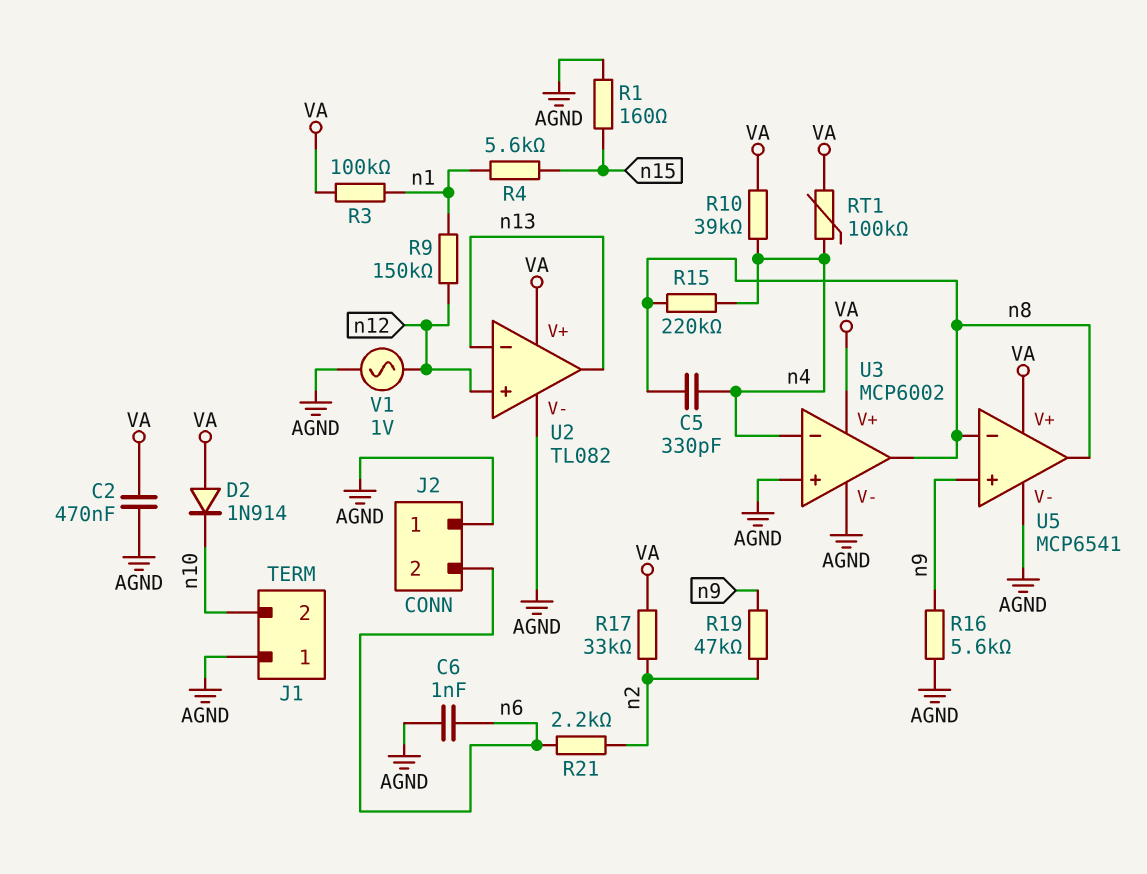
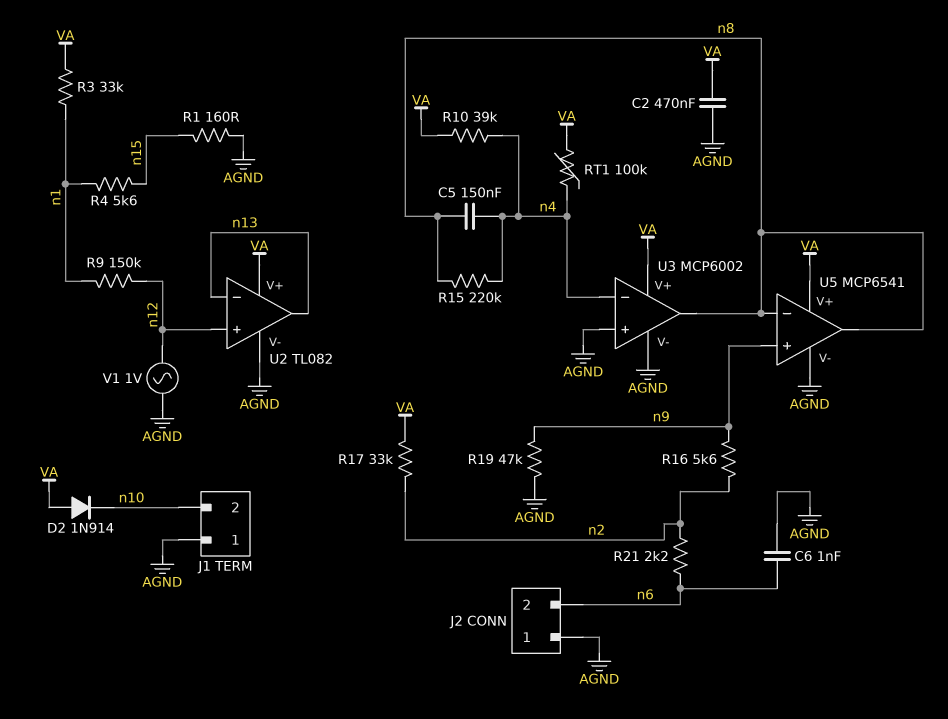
C5: 330pF (n4, n8) -> 150nF (n4, n8)
R3: 100k (VA, n1) -> 33k (VA, n1)
R16: 5.6k (AGND, n9) -> 5.6k (n2, n9)
R19: 47k (n2, n9) -> 47k (AGND, n9)

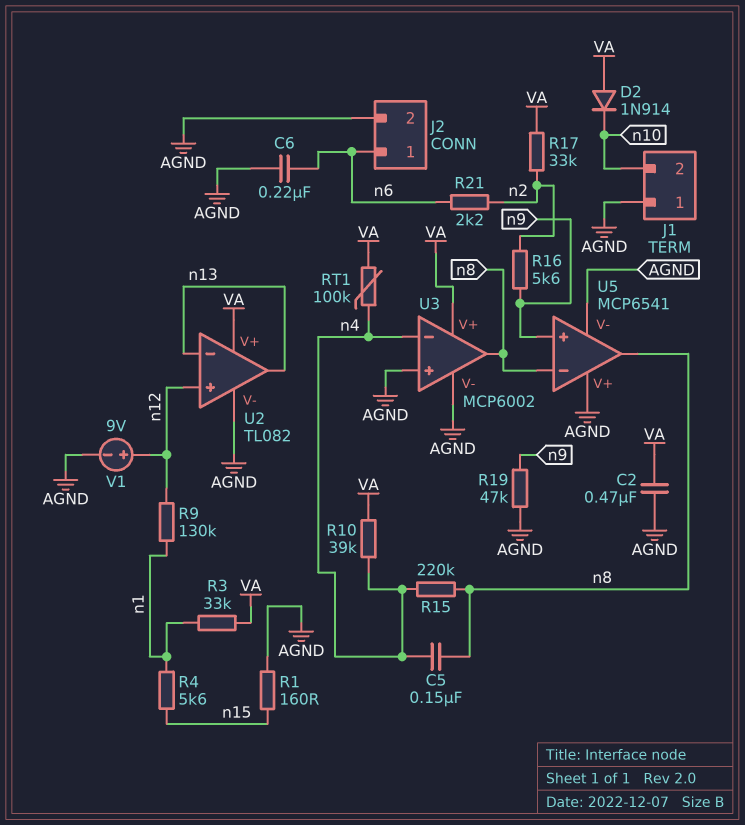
C6: 1nF (AGND, n6) -> 220nF (AGND, n6)
J2 pin 1: AGND -> n6
J2 pin 2: n6 -> AGND
R9: 150k (n1, n12) -> 130k (n1, n12)
U5 pin V+: VA -> AGND
V1: AC 1V (AGND, n12) -> 9V (plus n12, minus AGND)

